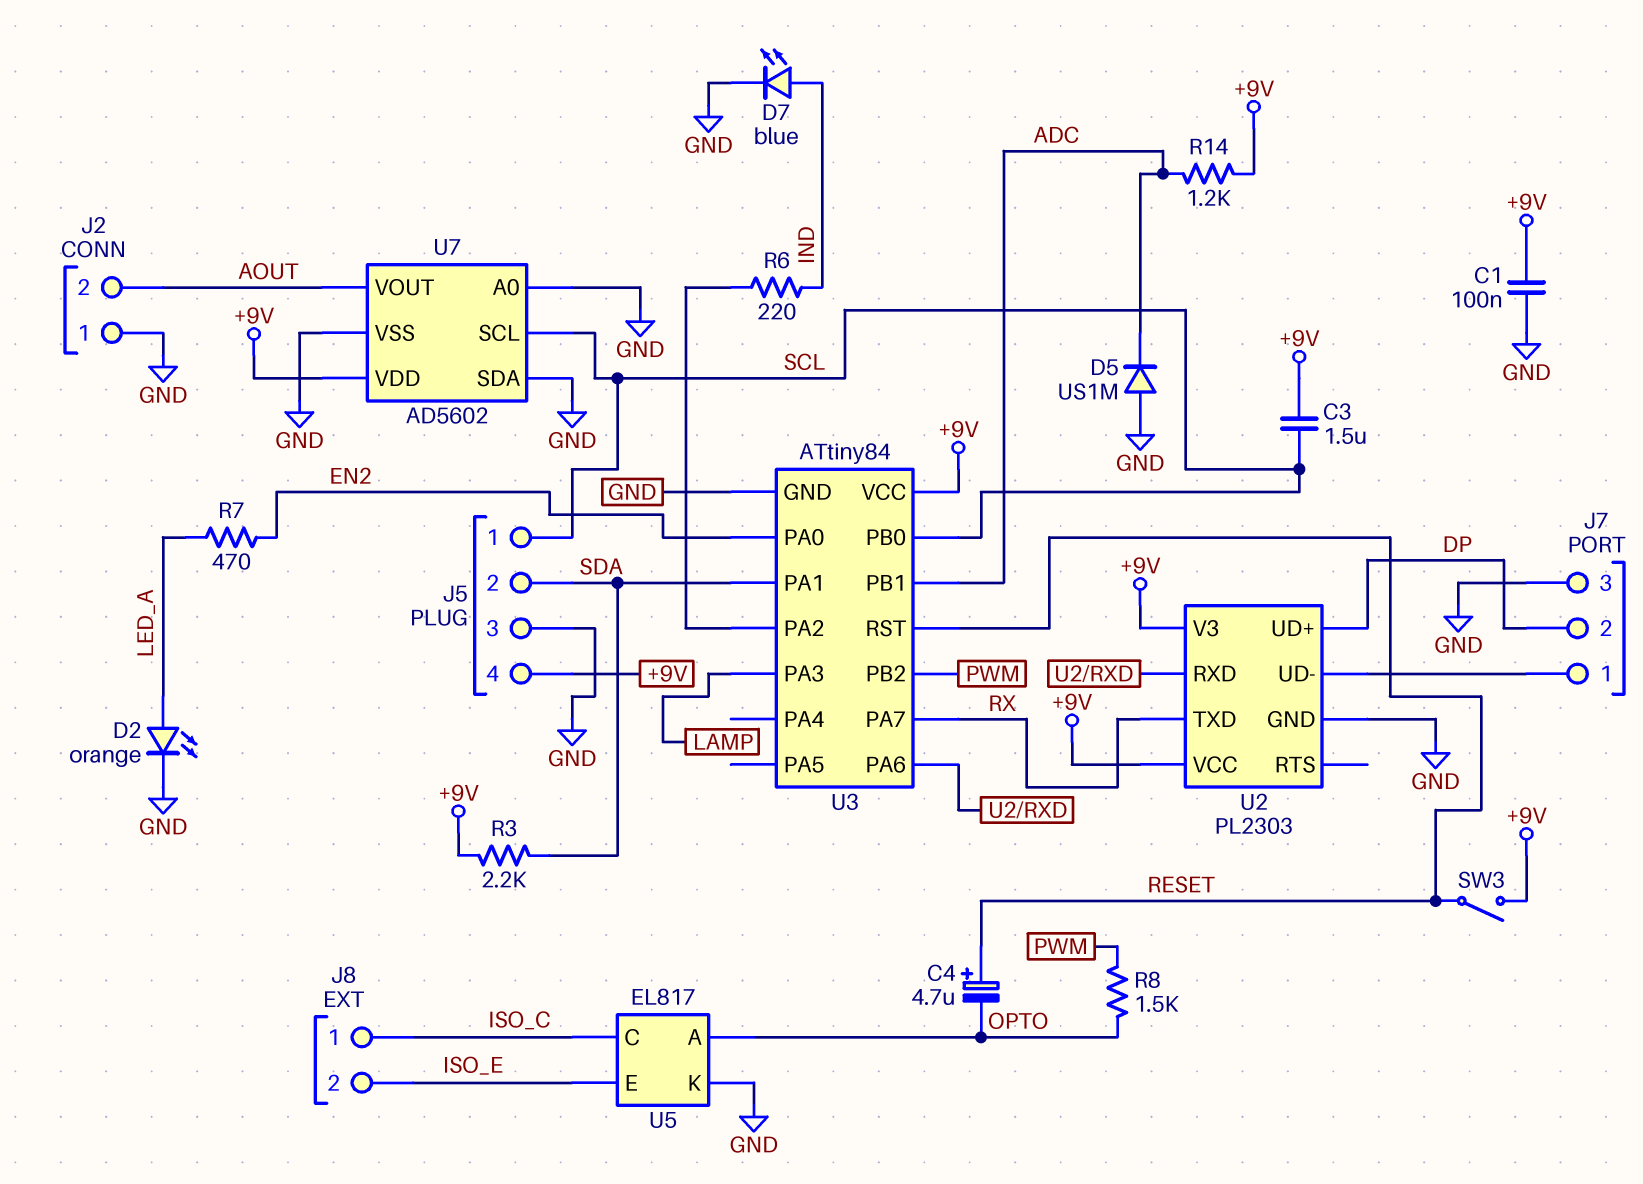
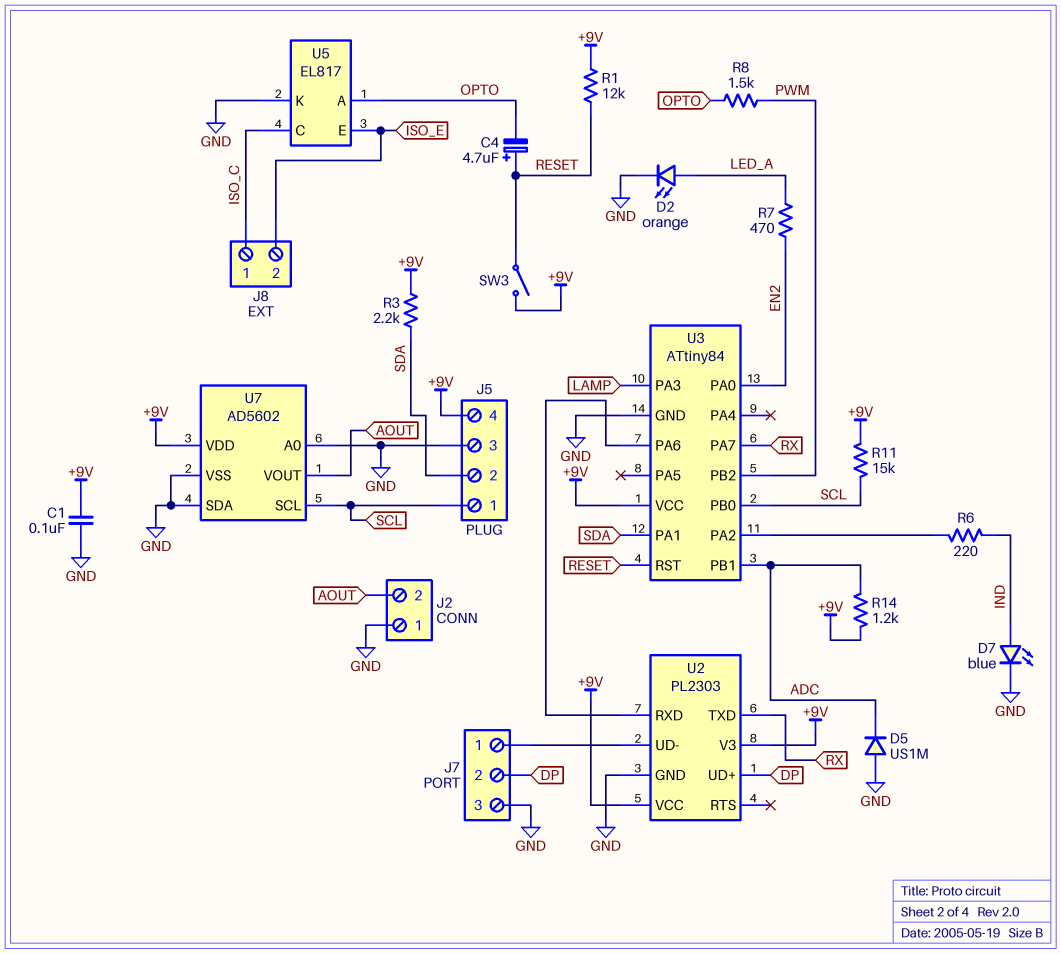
C3: 1.5uF (+9V, SCL) -> none
R1: none -> 12k (+9V, RESET)
R11: none -> 15k (+9V, SCL)

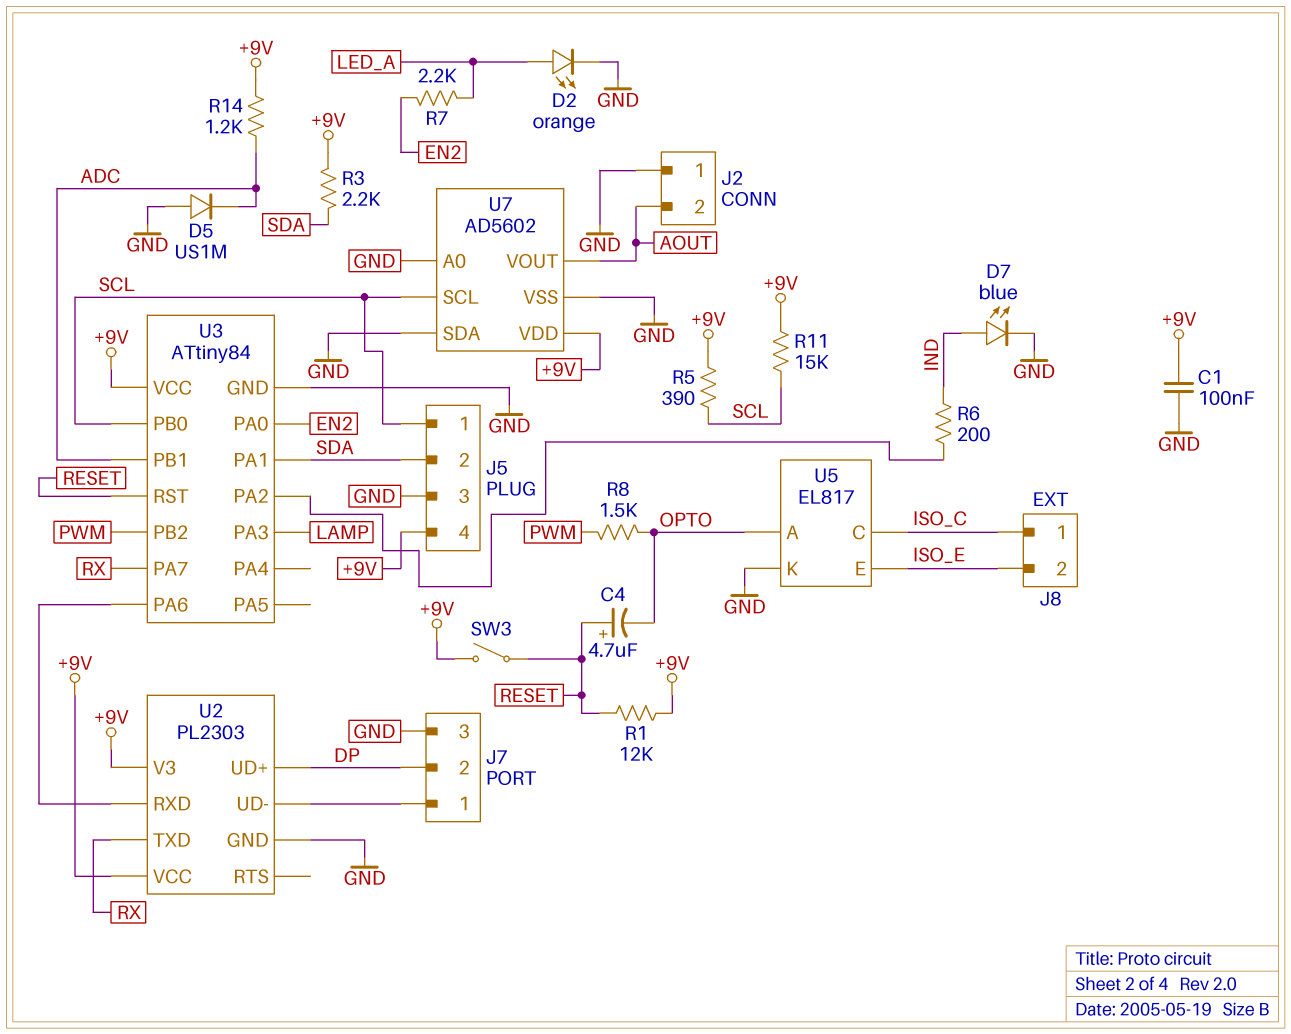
R5: none -> 390 (+9V, SCL)
R6: 220 (IND, U3/PA2) -> 200 (IND, U3/PA2)
R7: 470 (EN2, LED_A) -> 2.2k (EN2, LED_A)

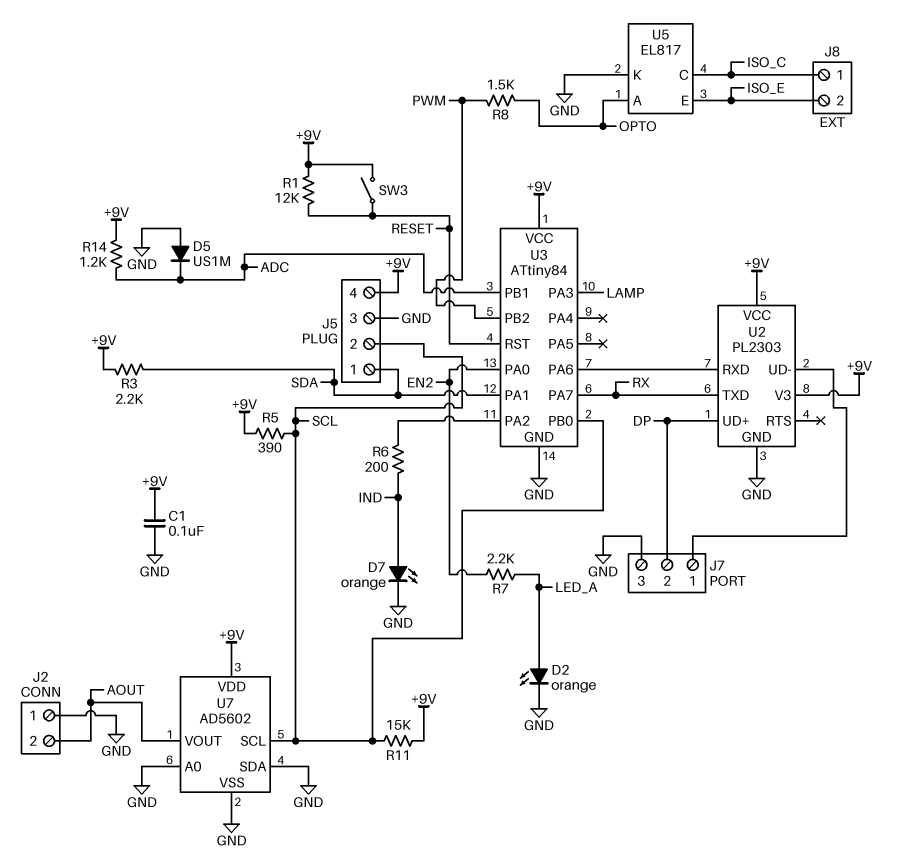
C4: 4.7uF (plus RESET, minus OPTO) -> none
D7: LED blue (A IND, K GND) -> LED orange (A IND, K GND)
J5 pin 1: SCL -> SDA
J5 pin 2: SDA -> SCL

